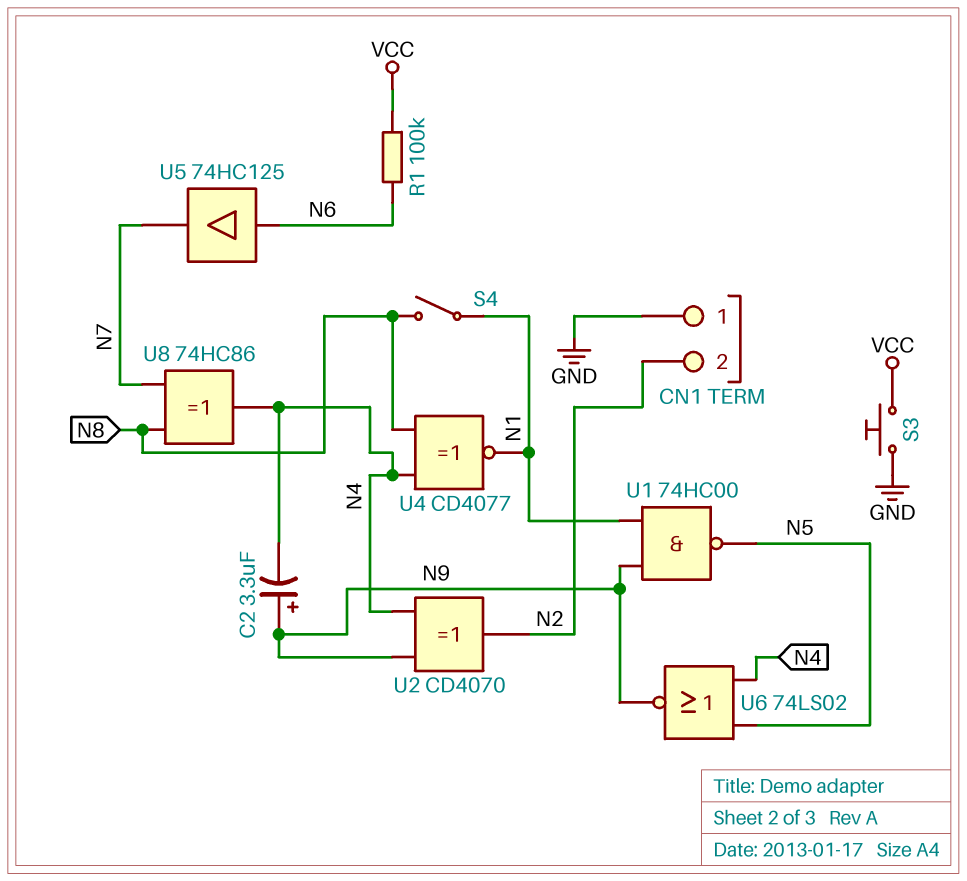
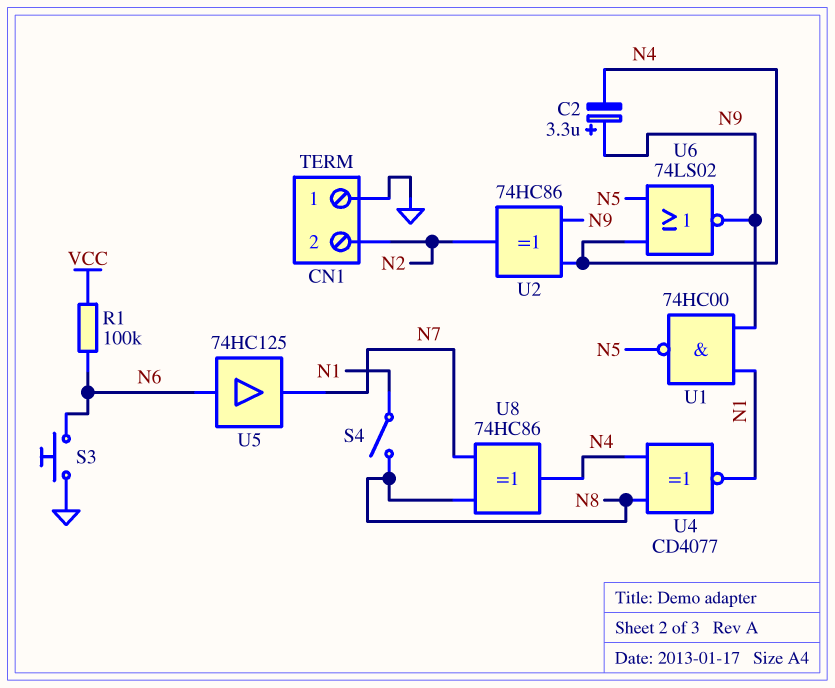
S3: button (GND, VCC) -> button (GND, N6)
U2: XOR CD4070 (in N4, in N9, out N2) -> XOR 74HC86 (in N4, in N9, out N2)

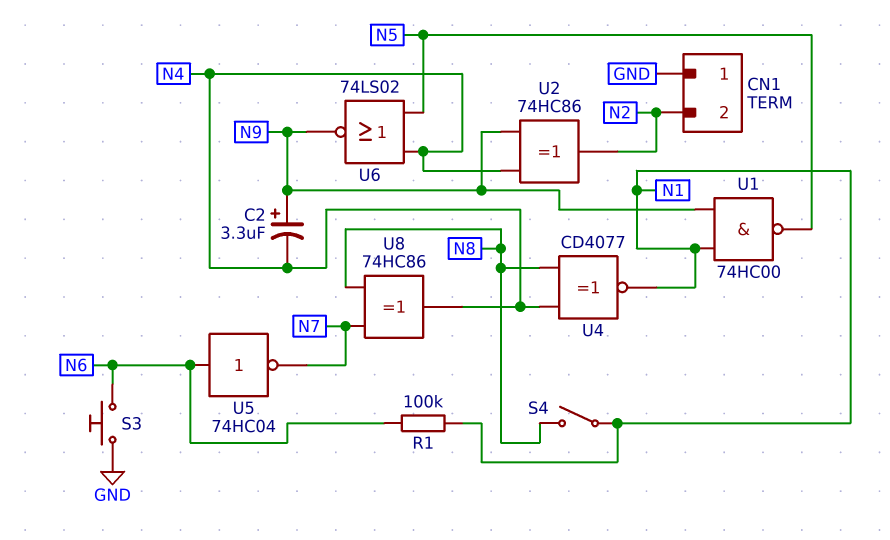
R1: 100k (N6, VCC) -> 100k (N1, N6)
U5: buffer 74HC125 (in N6, out N7) -> NOT 74HC04 (in N6, out N7)

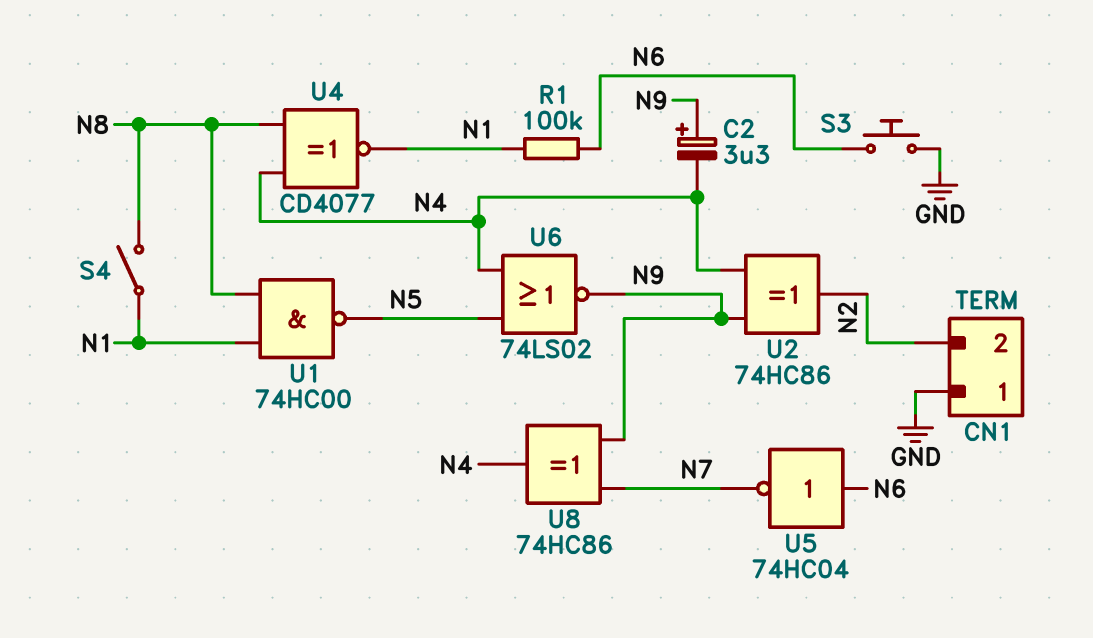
U1: NAND 74HC00 (in N1, in N9, out N5) -> NAND 74HC00 (in N1, in N8, out N5)
U8: XOR 74HC86 (in N7, in N8, out N4) -> XOR 74HC86 (in N7, in N9, out N4)

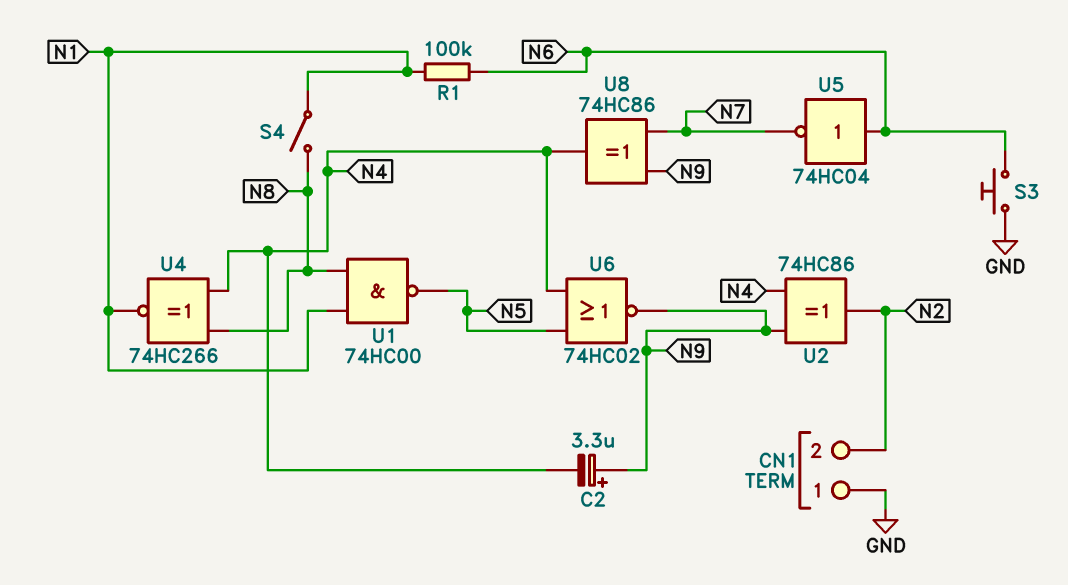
U4: XNOR CD4077 (in N4, in N8, out N1) -> XNOR 74HC266 (in N4, in N8, out N1)
U6: NOR 74LS02 (in N4, in N5, out N9) -> NOR 74HC02 (in N4, in N5, out N9)

